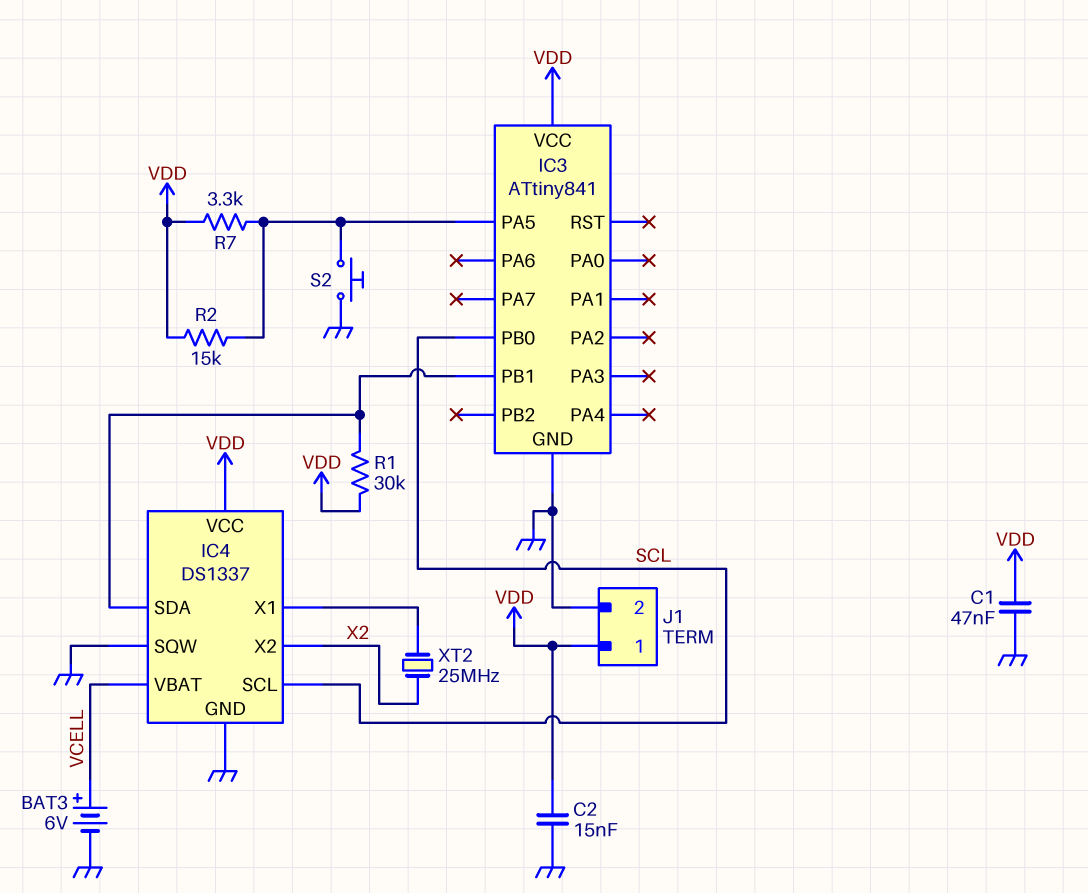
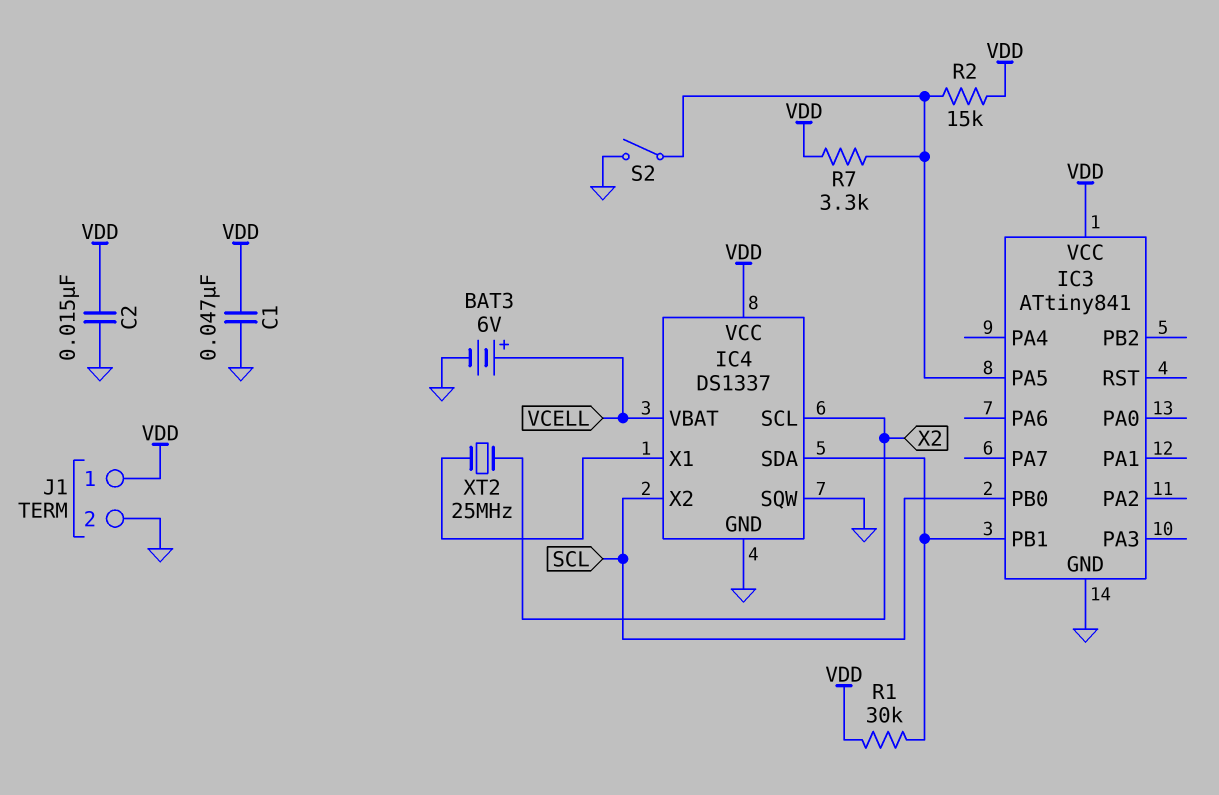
IC4 pin SCL: SCL -> X2
IC4 pin X2: X2 -> SCL
S2: button (GND, IC3/PA5) -> switch (GND, IC3/PA5)

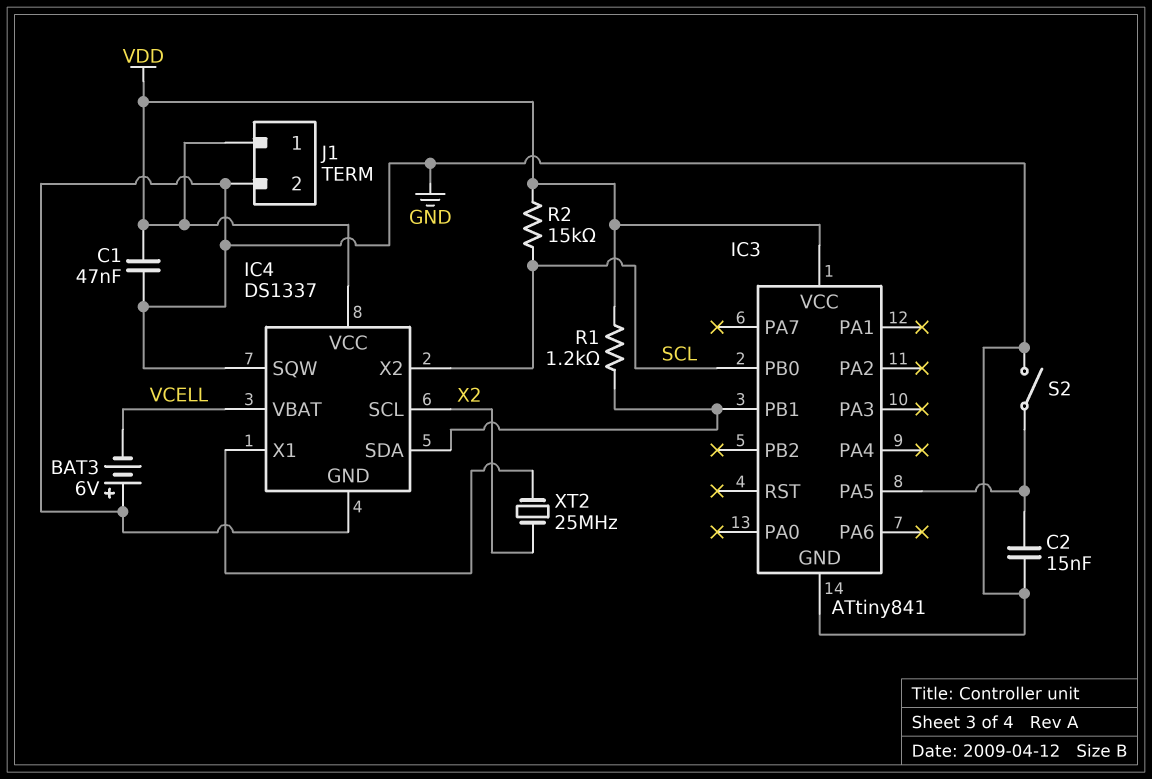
BAT3: 6V (plus VCELL, minus GND) -> 6V (plus GND, minus VCELL)
C2: 15nF (GND, VDD) -> 15nF (GND, IC3/PA5)
R1: 30k (IC3/PB1, VDD) -> 1.2k (IC3/PB1, VDD)
R2: 15k (IC3/PA5, VDD) -> 15k (SCL, VDD)
R7: 3.3k (IC3/PA5, VDD) -> none

